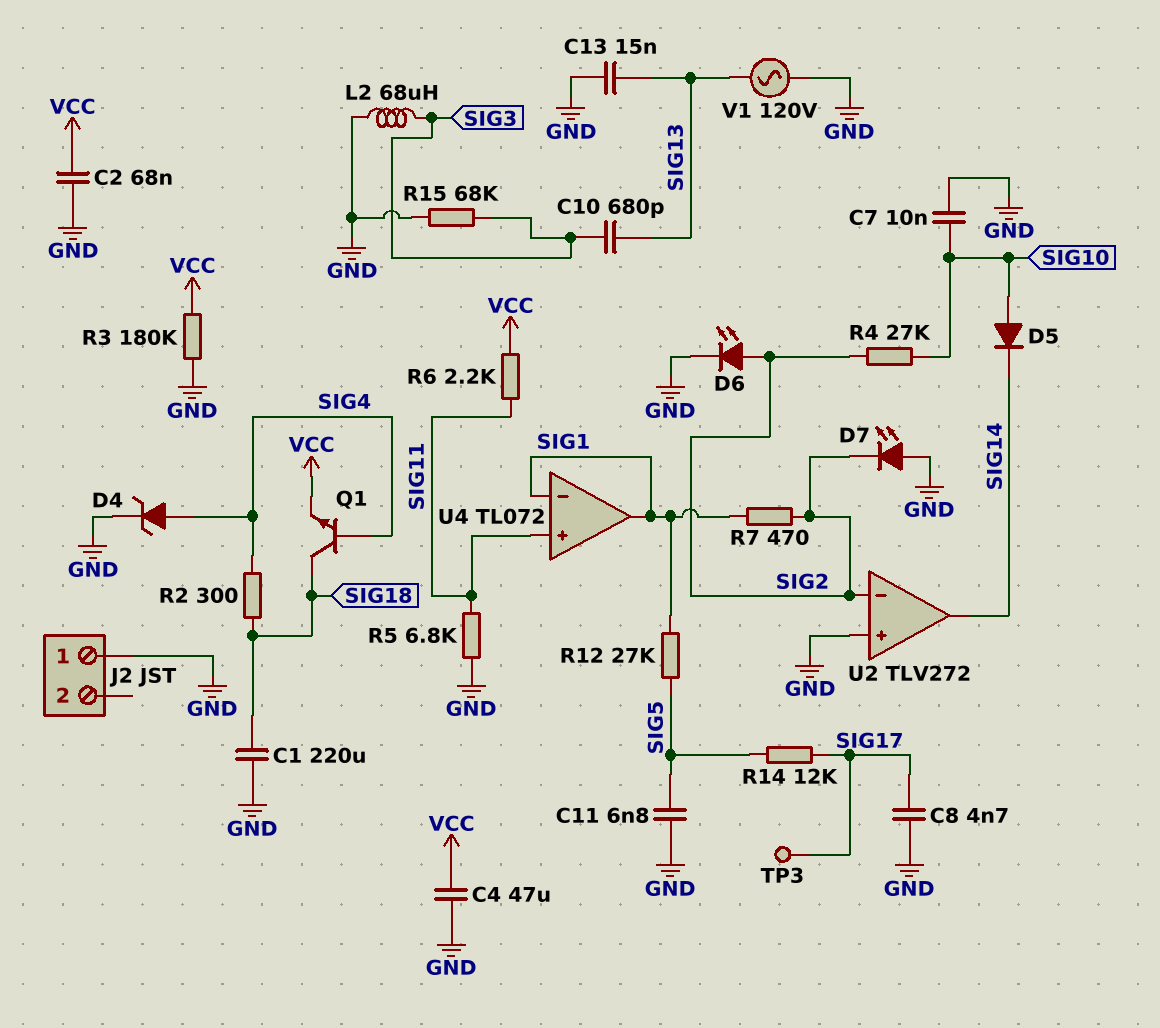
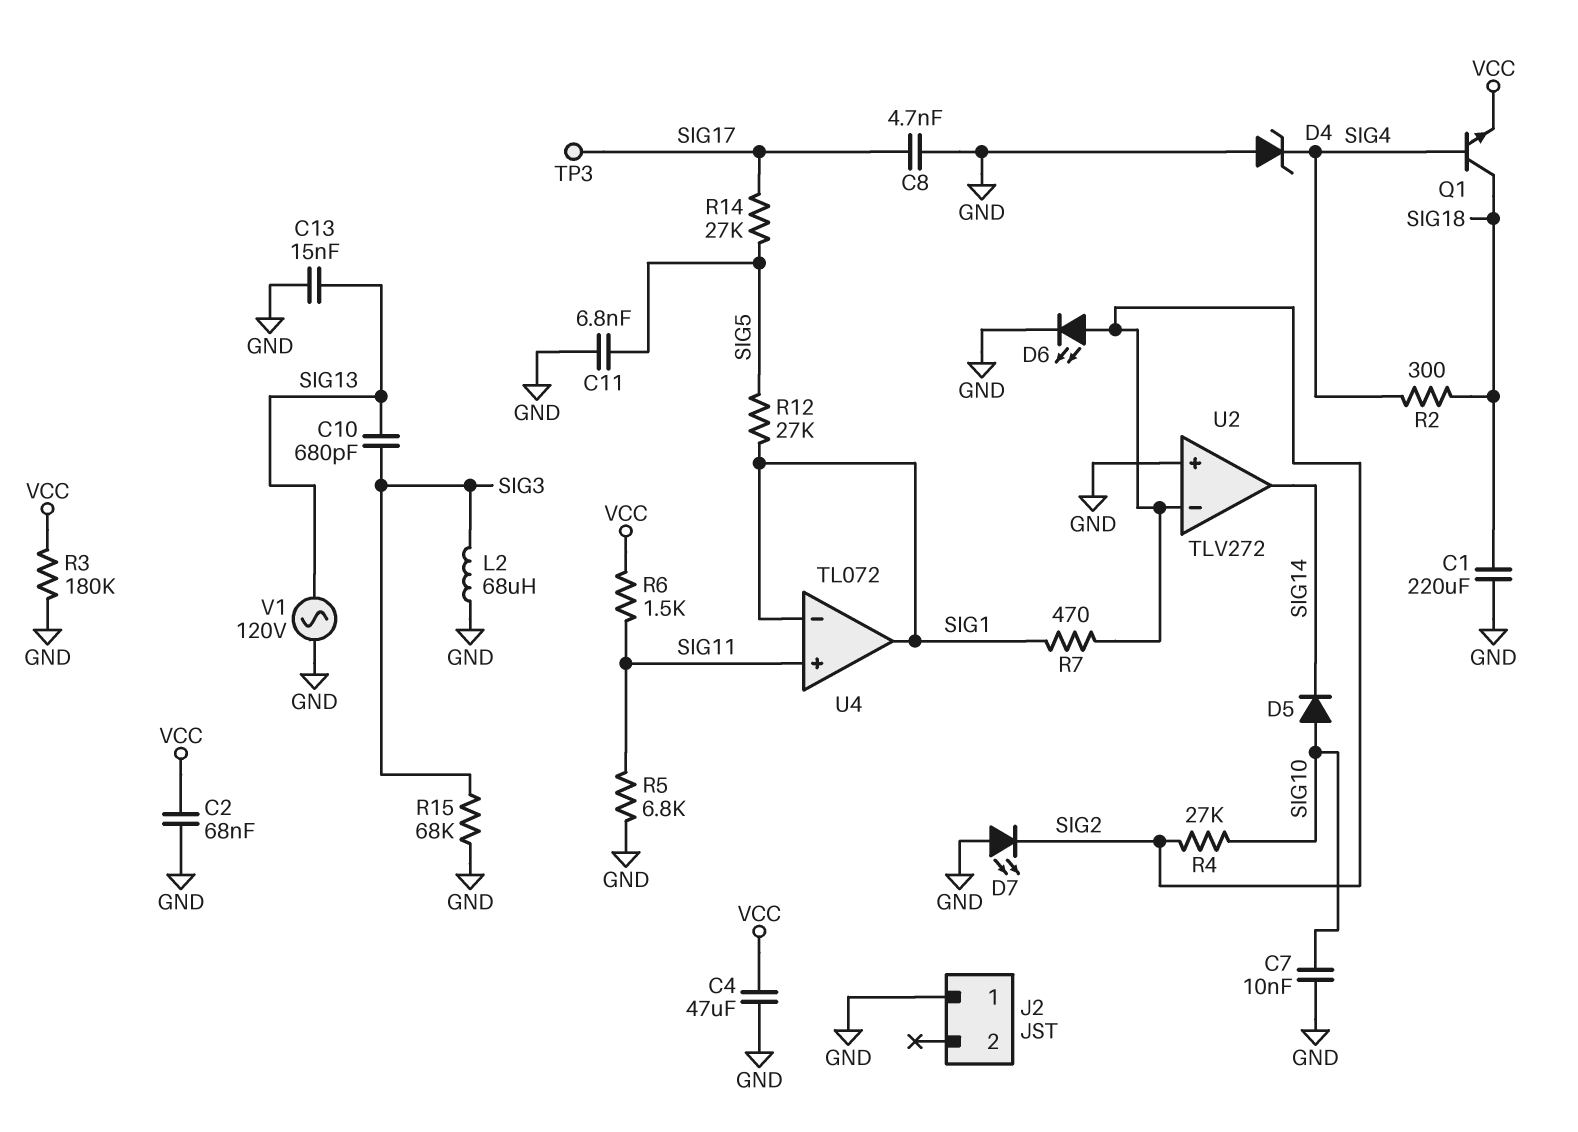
D4: zener (A SIG4, K GND) -> zener (A GND, K SIG4)
R6: 2.2k (SIG11, VCC) -> 1.5k (SIG11, VCC)
R14: 12k (SIG5, SIG17) -> 27k (SIG5, SIG17)

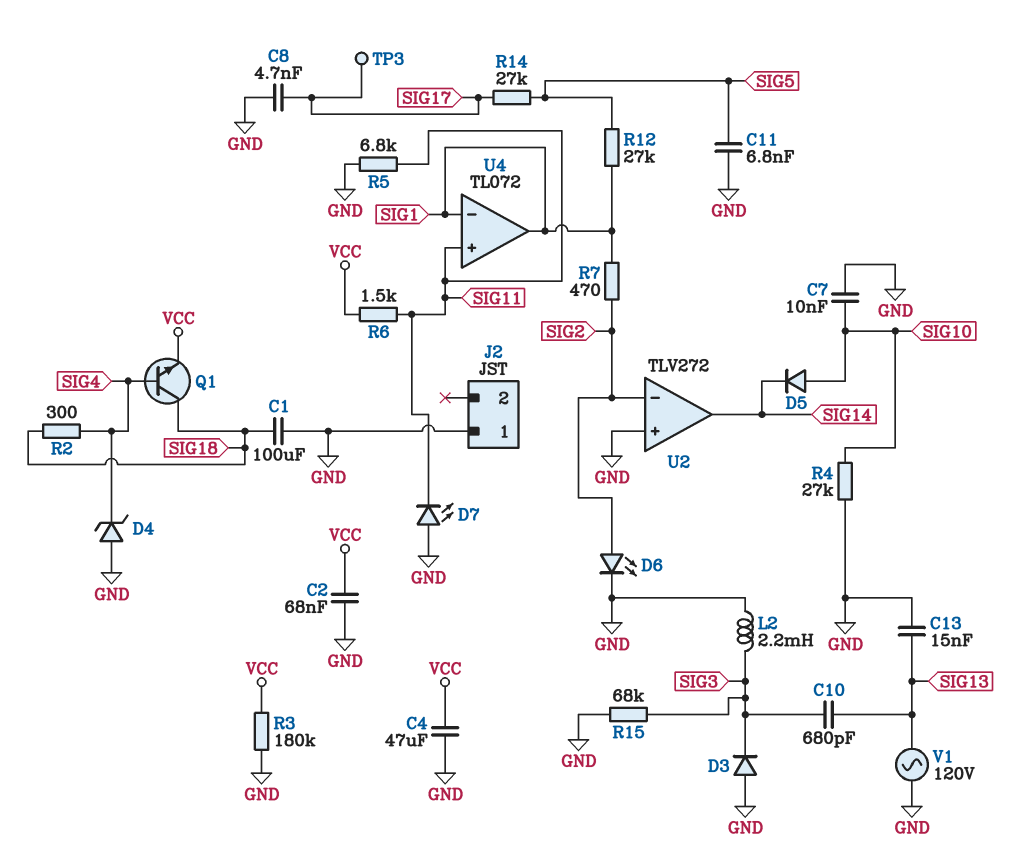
C1: 220uF (GND, SIG18) -> 100uF (GND, SIG18)
D3: none -> diode (A GND, K SIG3)
D7: LED (A GND, K SIG2) -> LED (A GND, K SIG11)
L2: 68uH (GND, SIG3) -> 2.2mH (GND, SIG3)
R4: 27k (SIG2, SIG10) -> 27k (GND, SIG10)

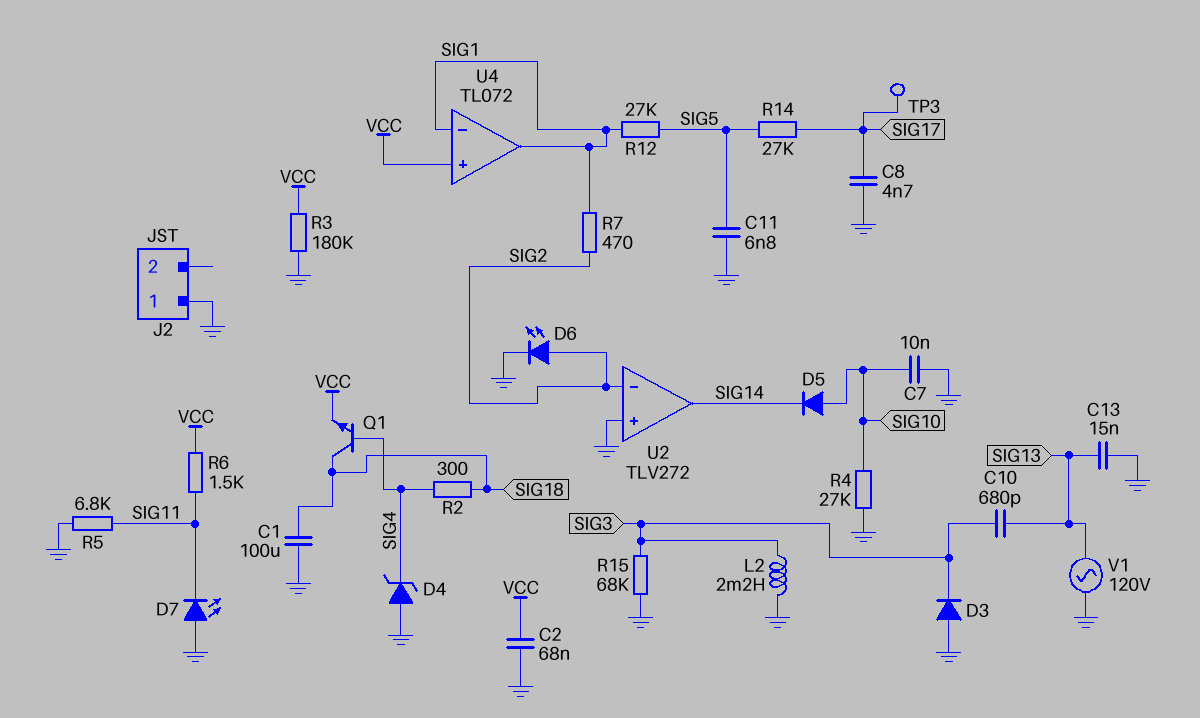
C4: 47uF (GND, VCC) -> none
U4 pin in+: SIG11 -> VCC

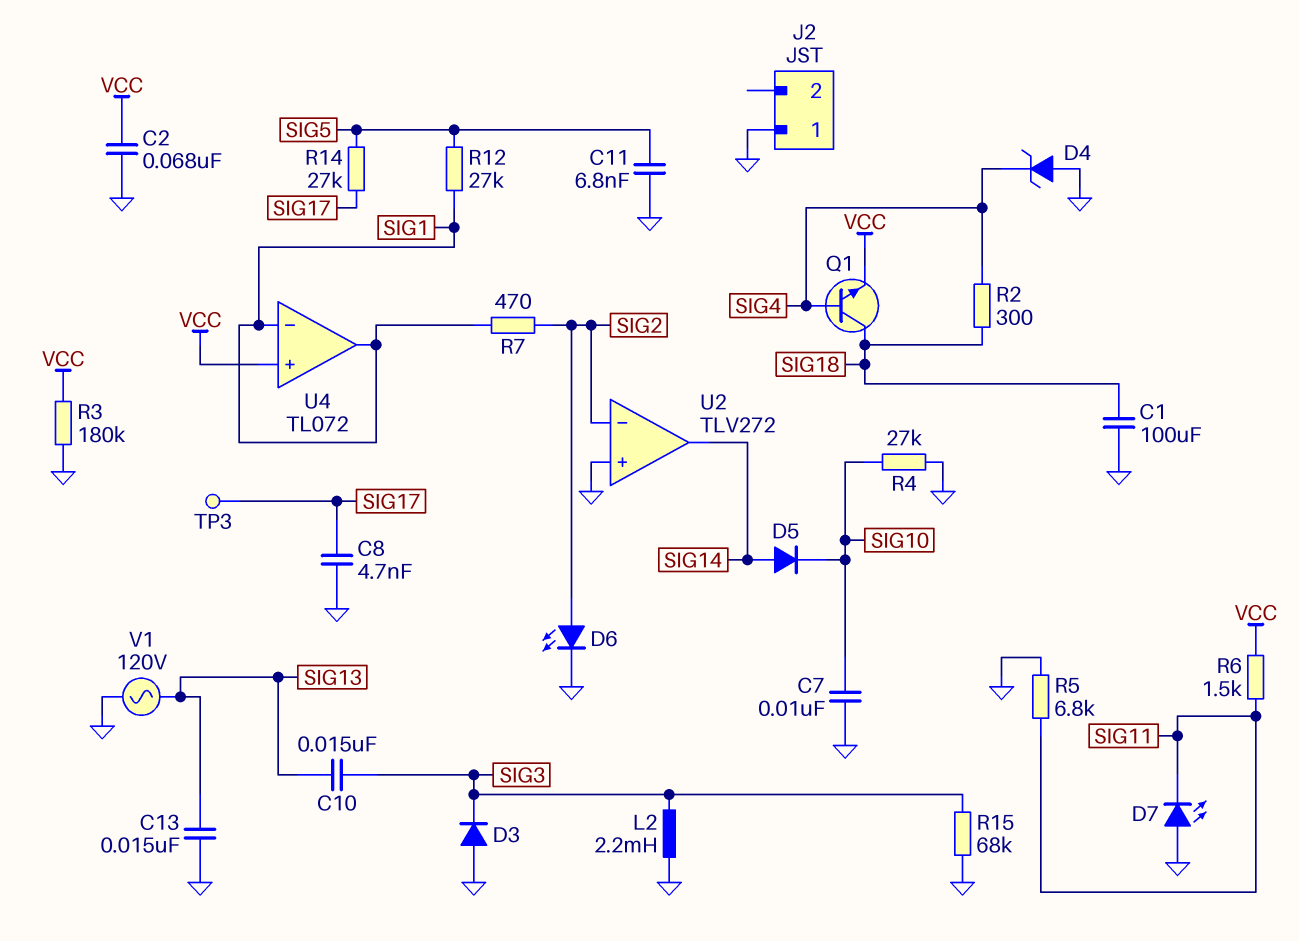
C10: 680pF (SIG3, SIG13) -> 15nF (SIG3, SIG13)
D5: diode (A SIG10, K SIG14) -> diode (A SIG14, K SIG10)

